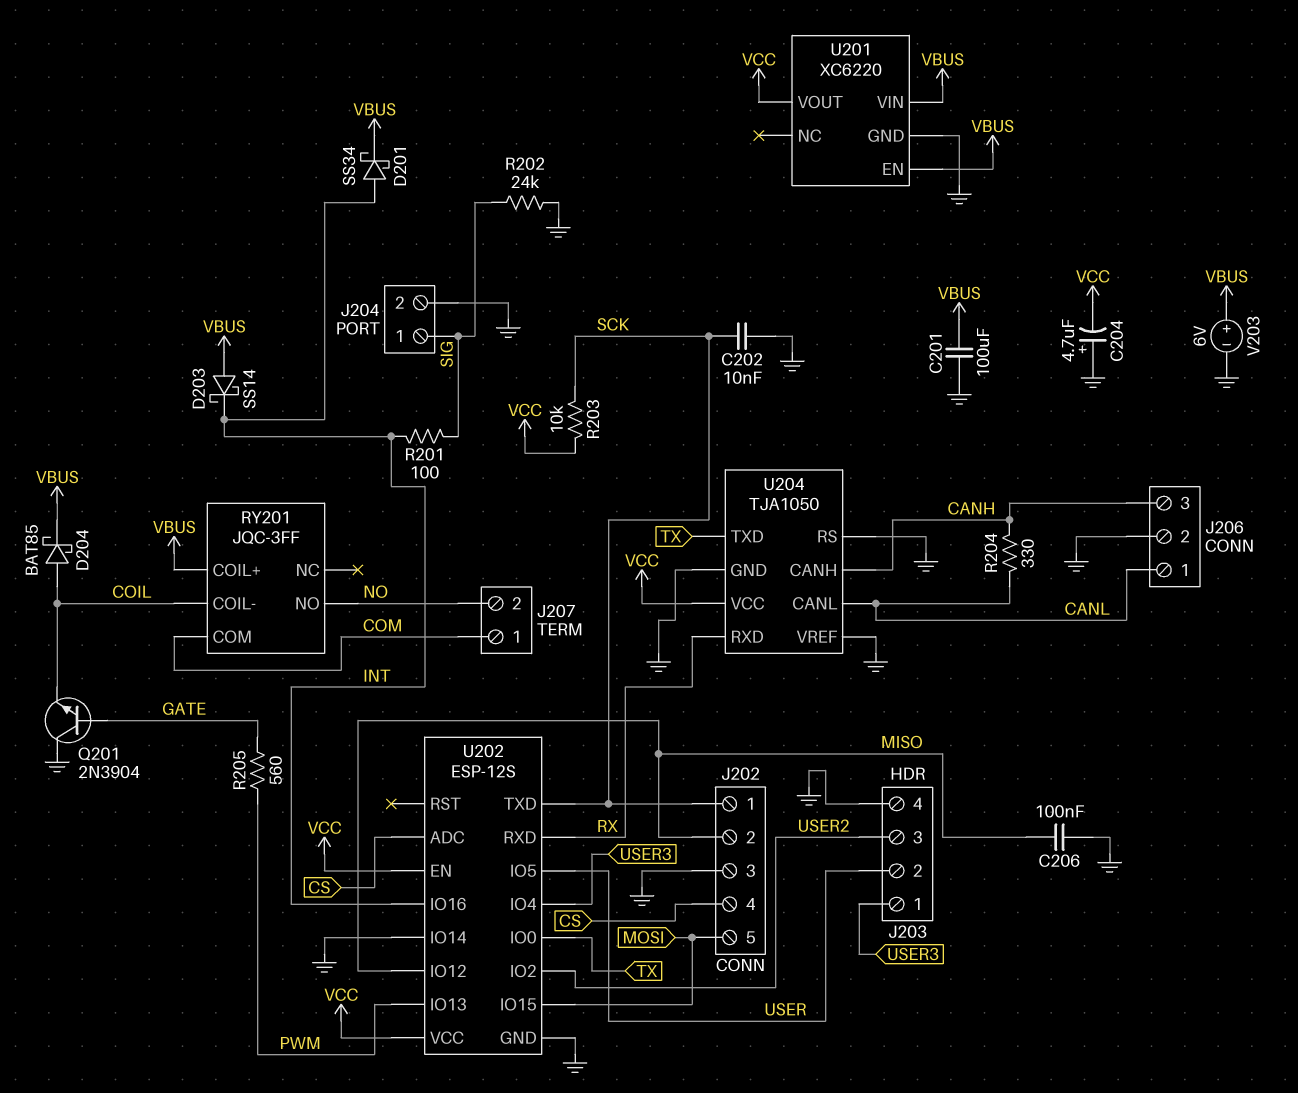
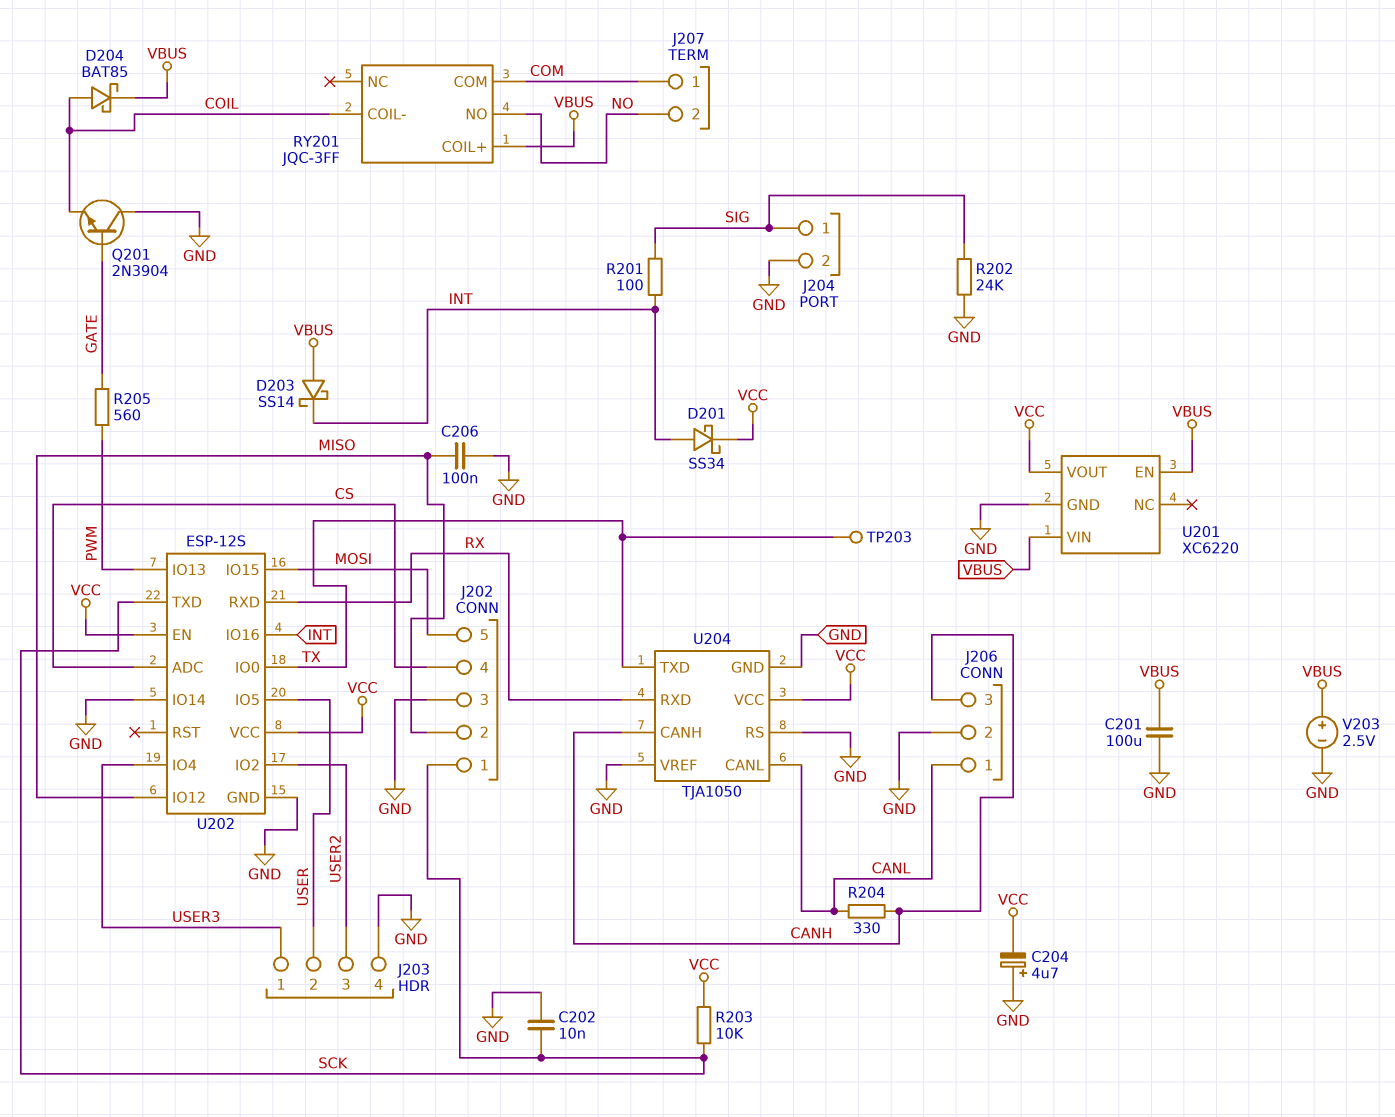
D201: schottky SS34 (A INT, K VBUS) -> schottky SS34 (A INT, K VCC)
TP203: none -> test point (TX)
V203: 6V (plus VBUS, minus GND) -> 2.5V (plus VBUS, minus GND)

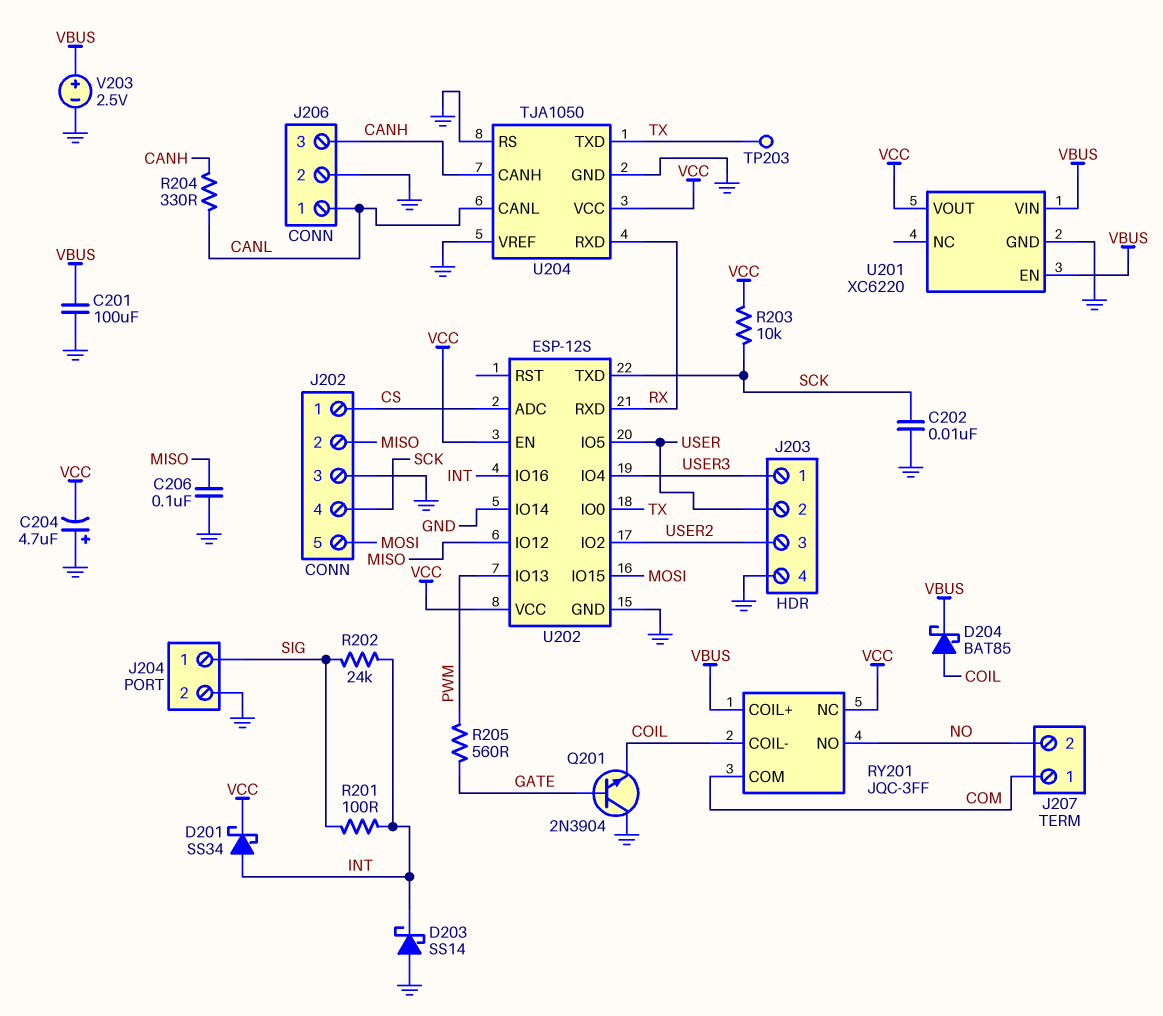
D203: schottky SS14 (A VBUS, K INT) -> schottky SS14 (A GND, K INT)
J202 pin 1: SCK -> CS
J202 pin 4: CS -> SCK
R202: 24k (GND, SIG) -> 24k (INT, SIG)
RY201 pin NC: none -> VCC

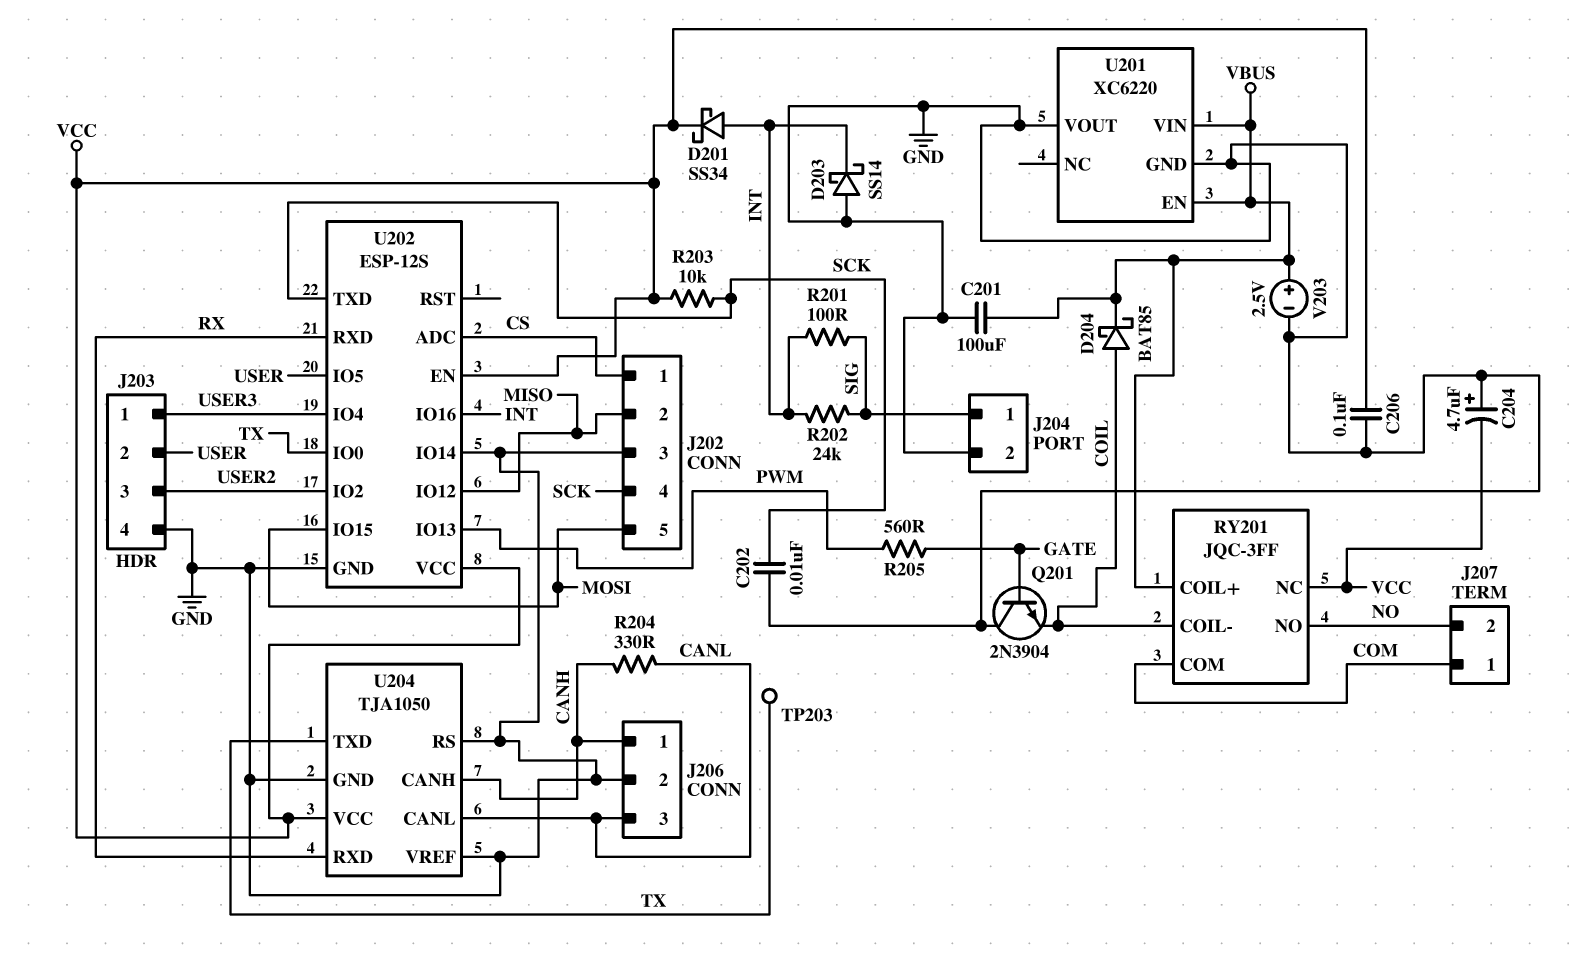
C206: 100nF (GND, MISO) -> 100nF (GND, VCC)
J206 pin 1: CANL -> CANH
J206 pin 3: CANH -> CANL
U201 pin VOUT: VCC -> GND

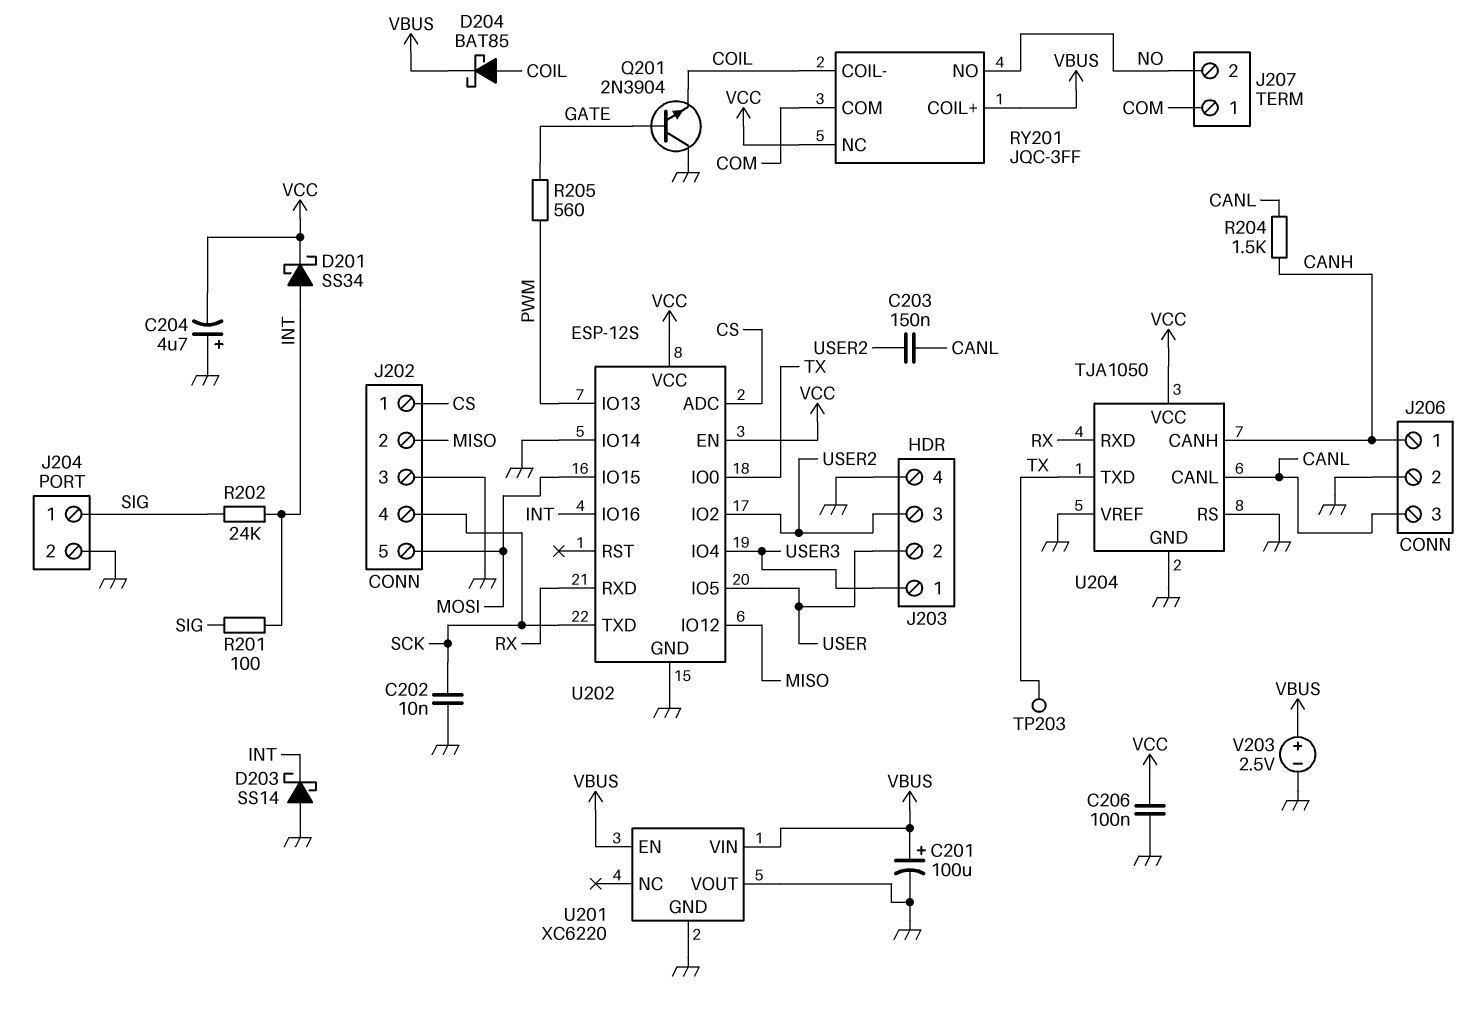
C201: 100uF (GND, VBUS) -> 100uF (plus VBUS, minus GND)
C203: none -> 150nF (CANL, USER2)
R203: 10k (SCK, VCC) -> none
R204: 330 (CANH, CANL) -> 1.5k (CANH, CANL)

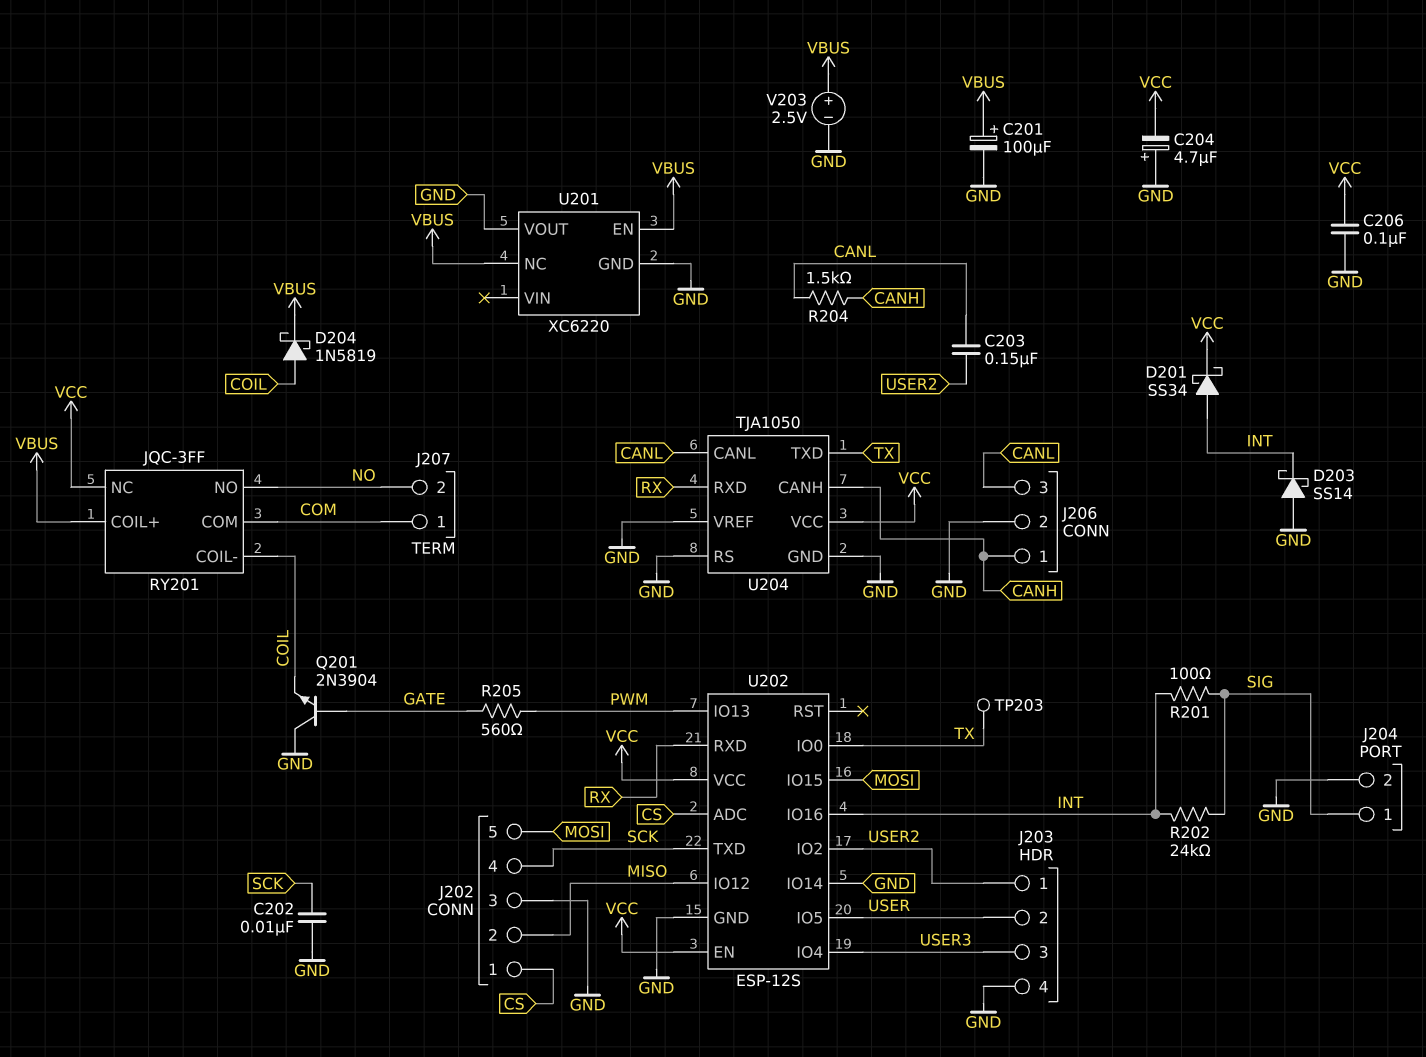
D204: schottky BAT85 (A COIL, K VBUS) -> schottky 1N5819 (A COIL, K VBUS)
J203 pin 1: USER3 -> USER2
J203 pin 3: USER2 -> USER3
U201 pin NC: none -> VBUS
U201 pin VIN: VBUS -> none

